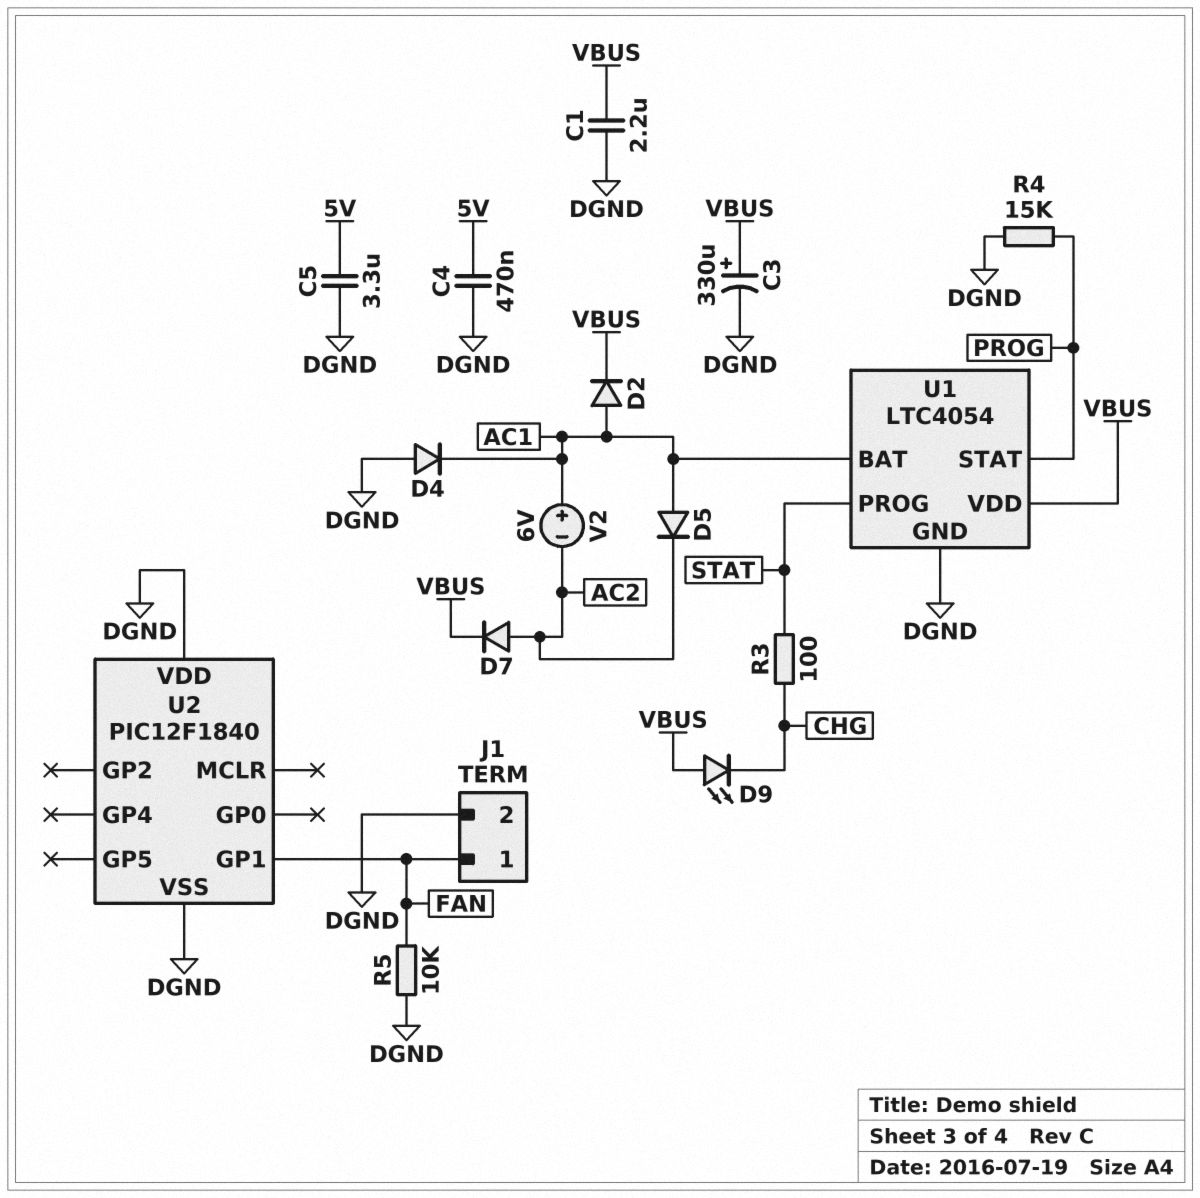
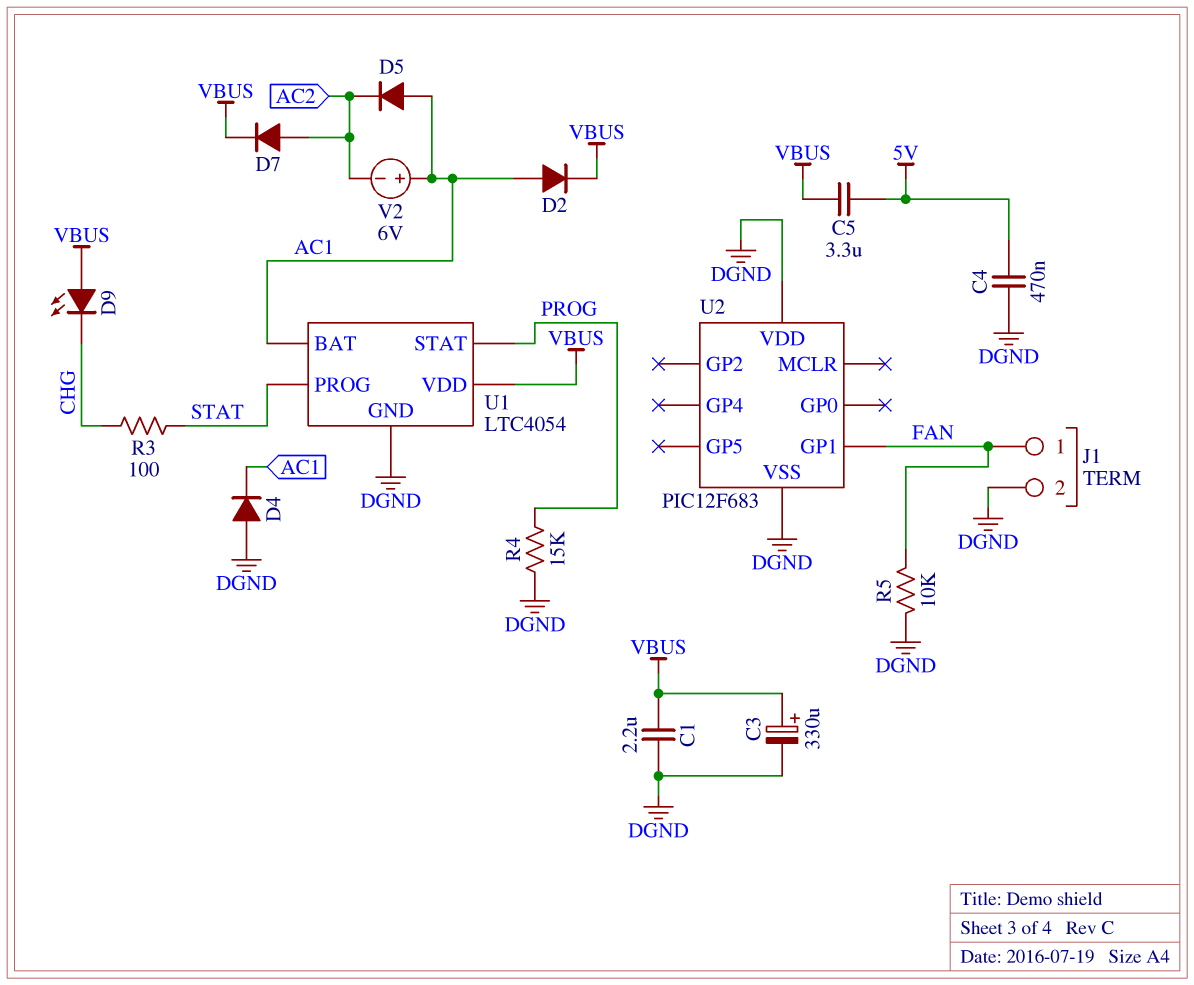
C5: 3.3uF (5V, DGND) -> 3.3uF (5V, VBUS)
U2: PIC12F1840 -> PIC12F683

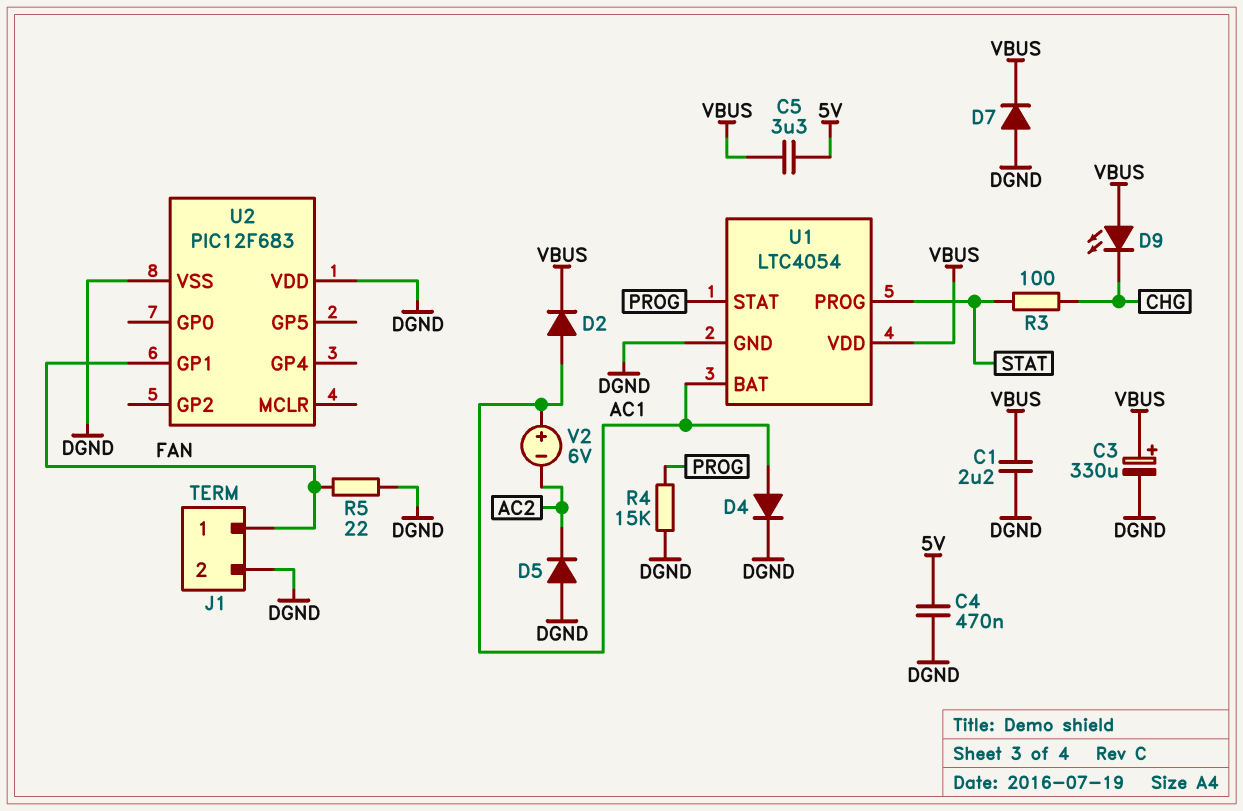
D4: diode (A DGND, K AC1) -> diode (A AC1, K DGND)
D5: diode (A AC1, K AC2) -> diode (A DGND, K AC2)
D7: diode (A AC2, K VBUS) -> diode (A DGND, K VBUS)
R5: 10k (DGND, FAN) -> 22 (DGND, FAN)

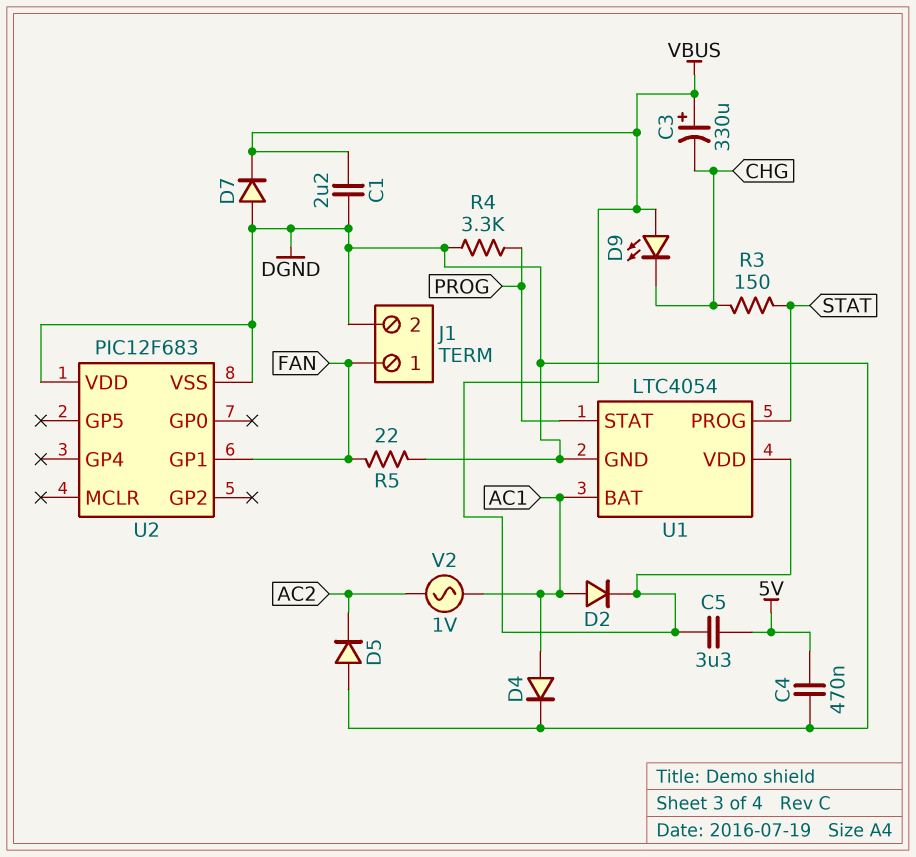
C3: 330uF (plus VBUS, minus DGND) -> 330uF (plus VBUS, minus CHG)
R3: 100 (CHG, STAT) -> 150 (CHG, STAT)
R4: 15k (DGND, PROG) -> 3.3k (DGND, PROG)
V2: 6V (plus AC1, minus AC2) -> AC 1V (AC1, AC2)

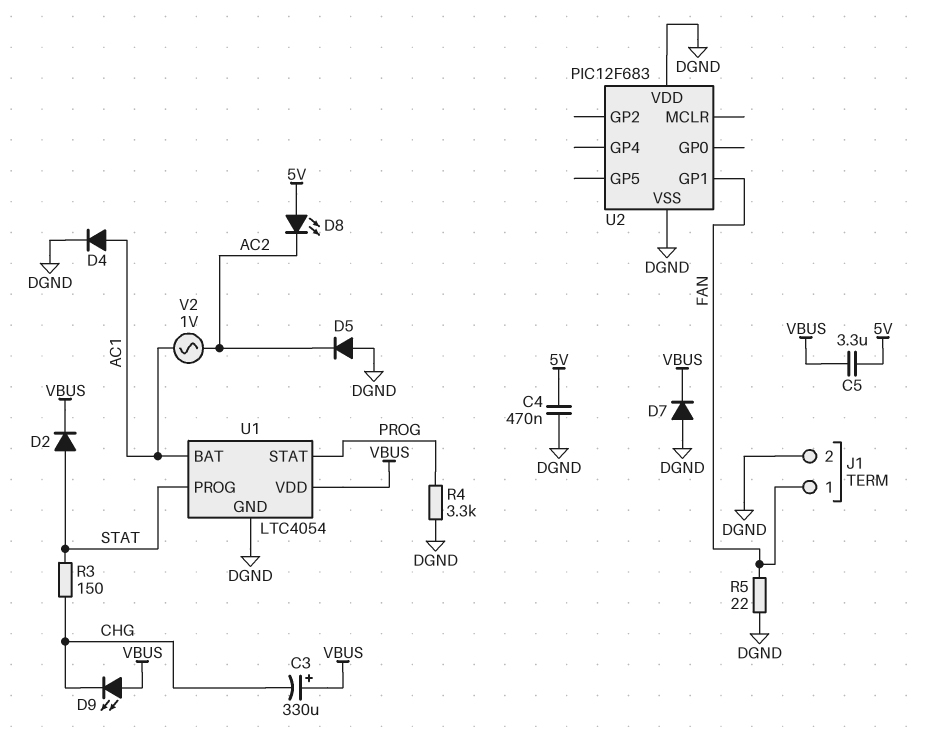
C1: 2.2uF (DGND, VBUS) -> none
D2: diode (A AC1, K VBUS) -> diode (A STAT, K VBUS)
D8: none -> LED (A 5V, K AC2)

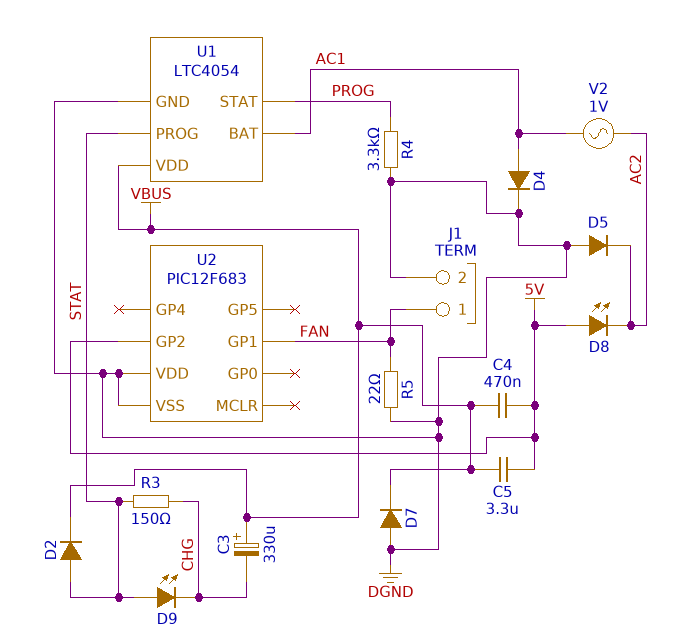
C4: 470nF (5V, DGND) -> 470nF (5V, VBUS)
D9: LED (A VBUS, K CHG) -> LED (A STAT, K CHG)
U2 pin GP2: none -> 5V

